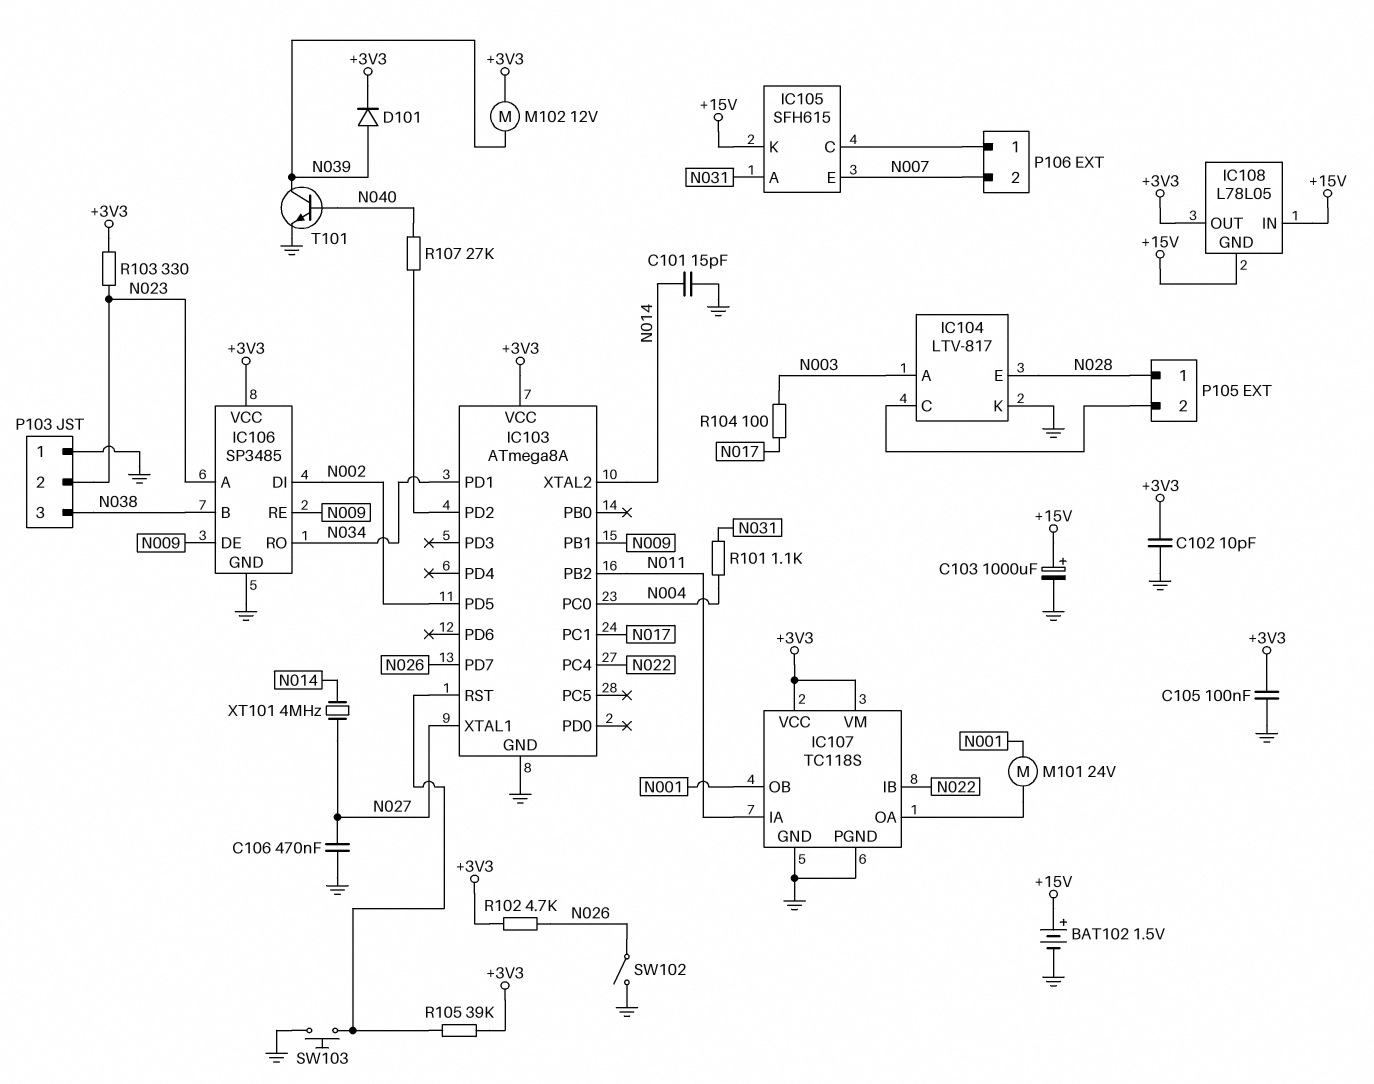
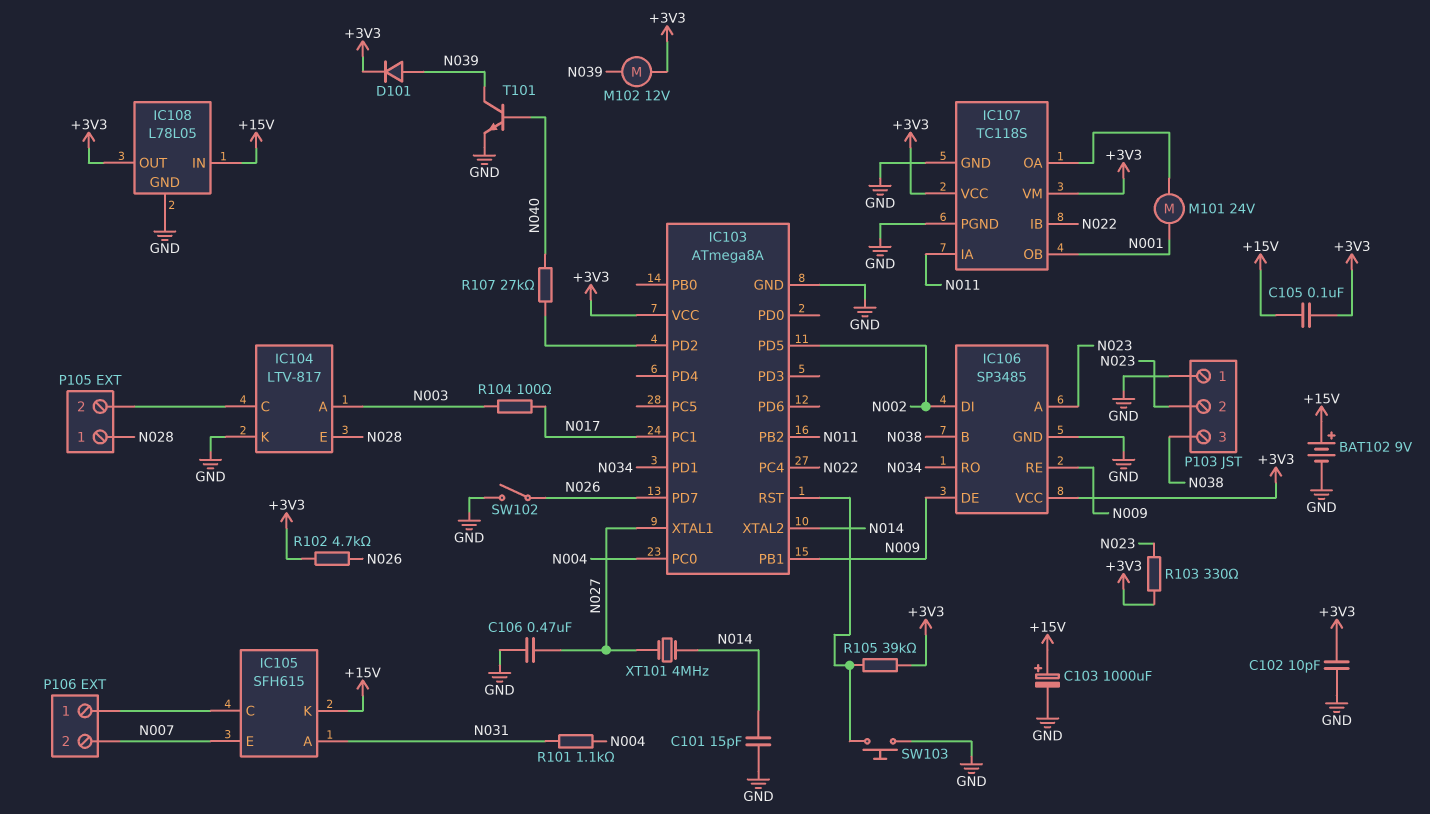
BAT102: 1.5V (plus +15V, minus GND) -> 9V (plus +15V, minus GND)
C105: 100nF (+3V3, GND) -> 100nF (+3V3, +15V)
IC108 pin GND: +15V -> GND

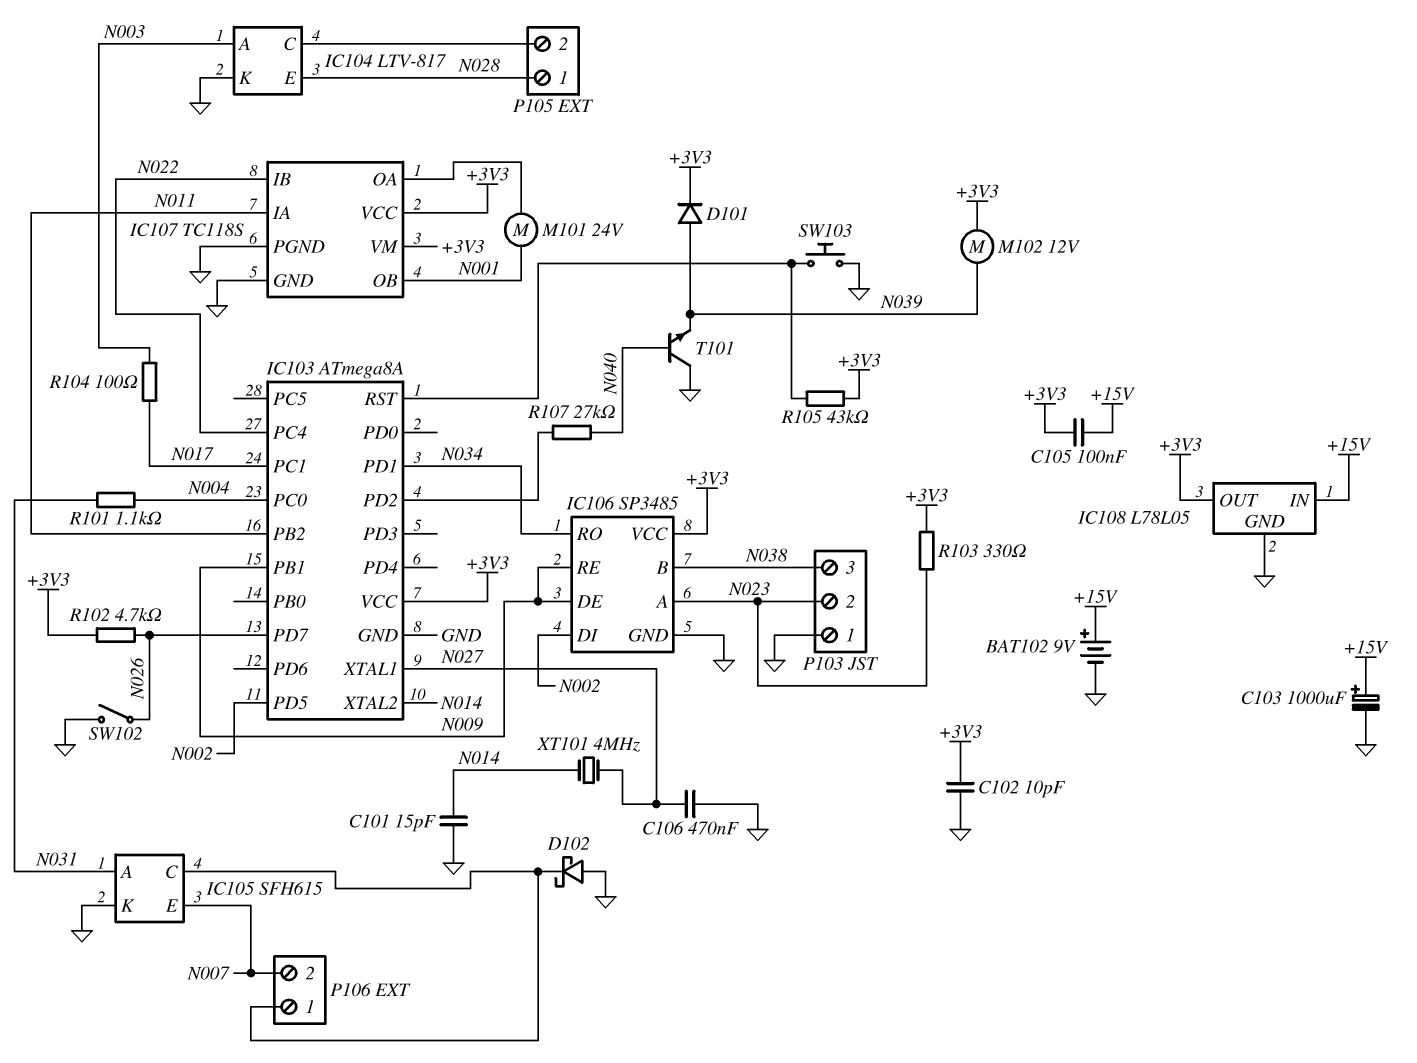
D102: none -> schottky (A GND, K IC105/C)
IC105 pin K: +15V -> GND
R105: 39k (+3V3, IC103/RST) -> 43k (+3V3, IC103/RST)
T101: NPN (B N040, C N039, E GND) -> NPN (B N040, C GND, E N039)

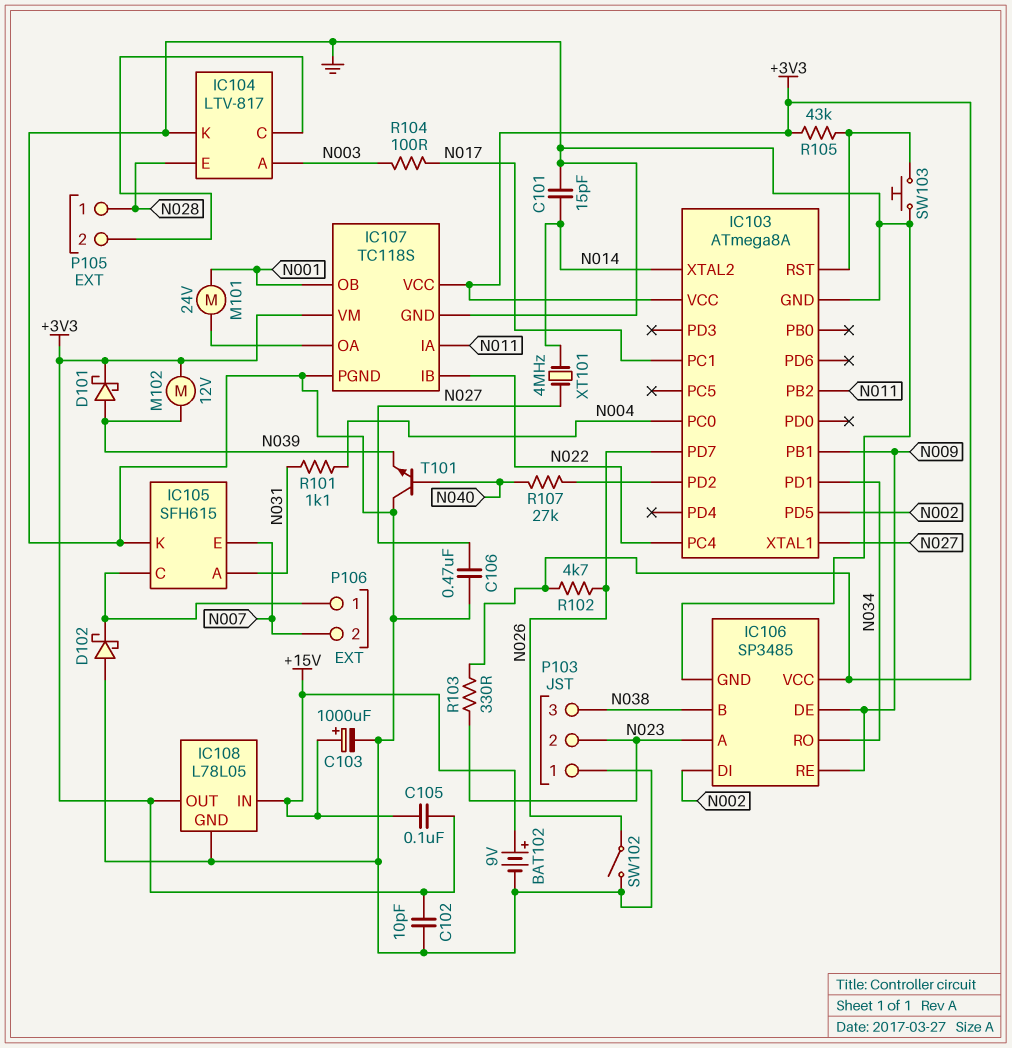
D101: diode (A N039, K +3V3) -> schottky (A N039, K +3V3)

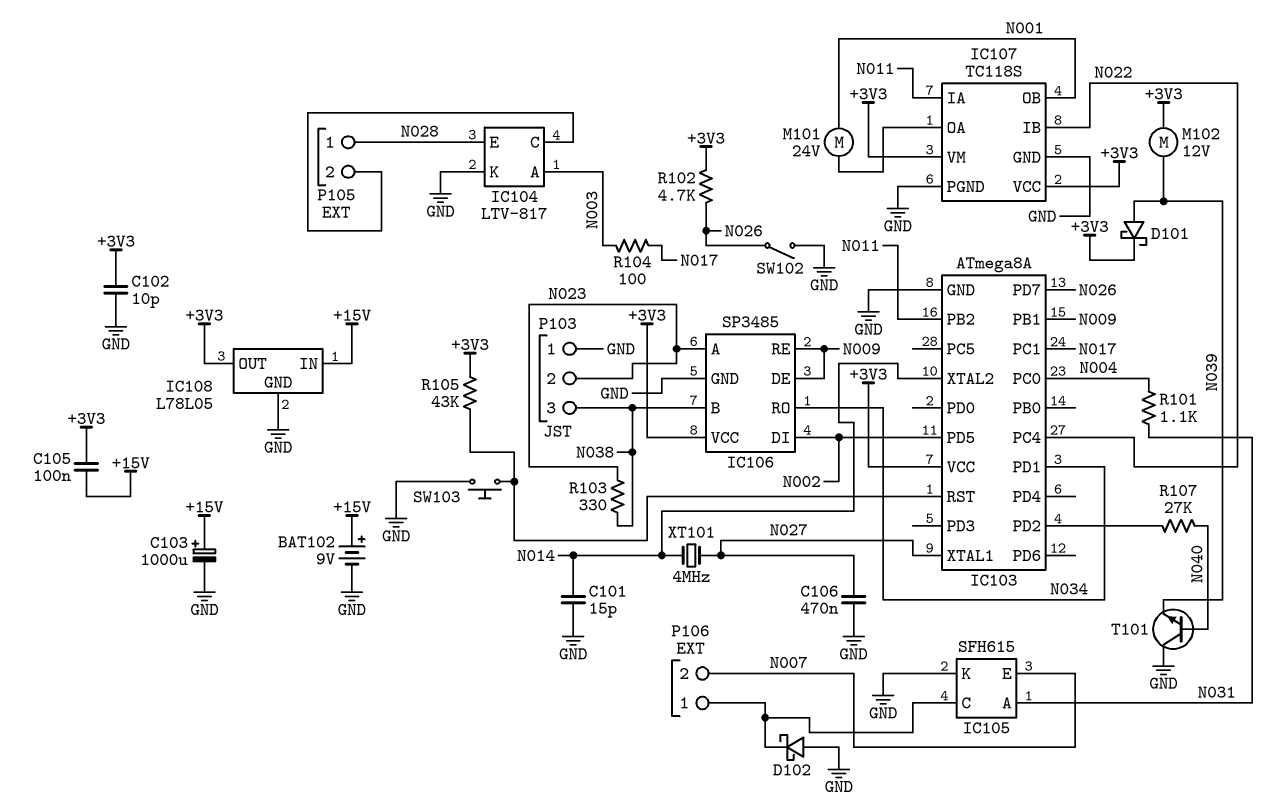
R103: 330 (+3V3, N023) -> 330 (N023, N038)

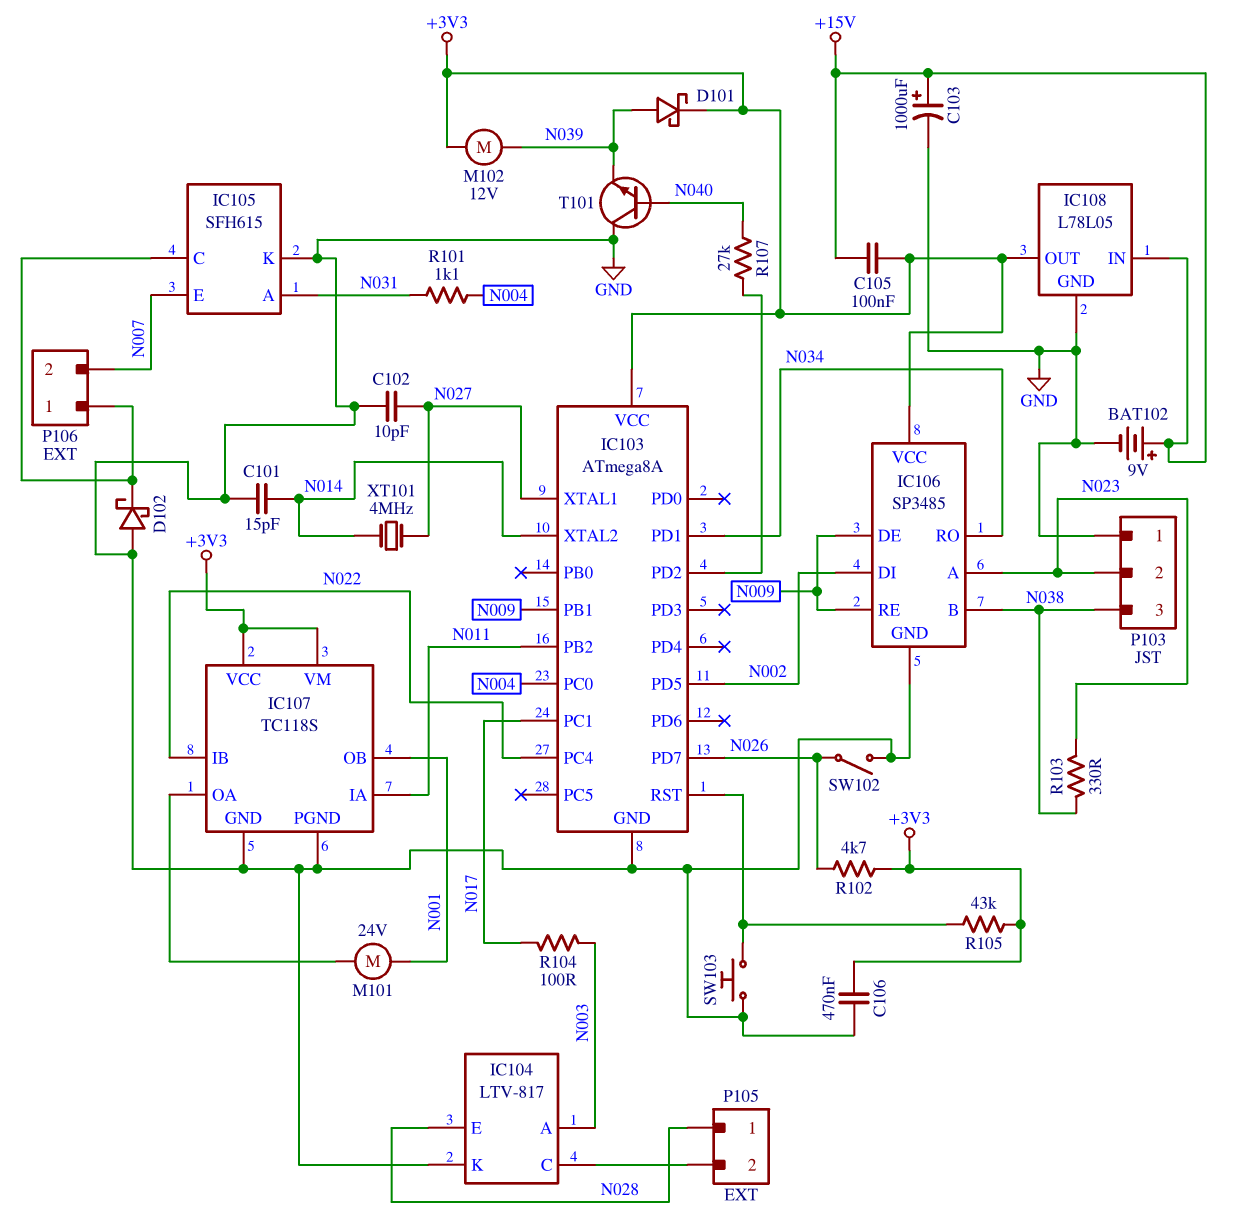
C102: 10pF (+3V3, GND) -> 10pF (GND, N027)
C106: 470nF (GND, N027) -> 470nF (+3V3, GND)

